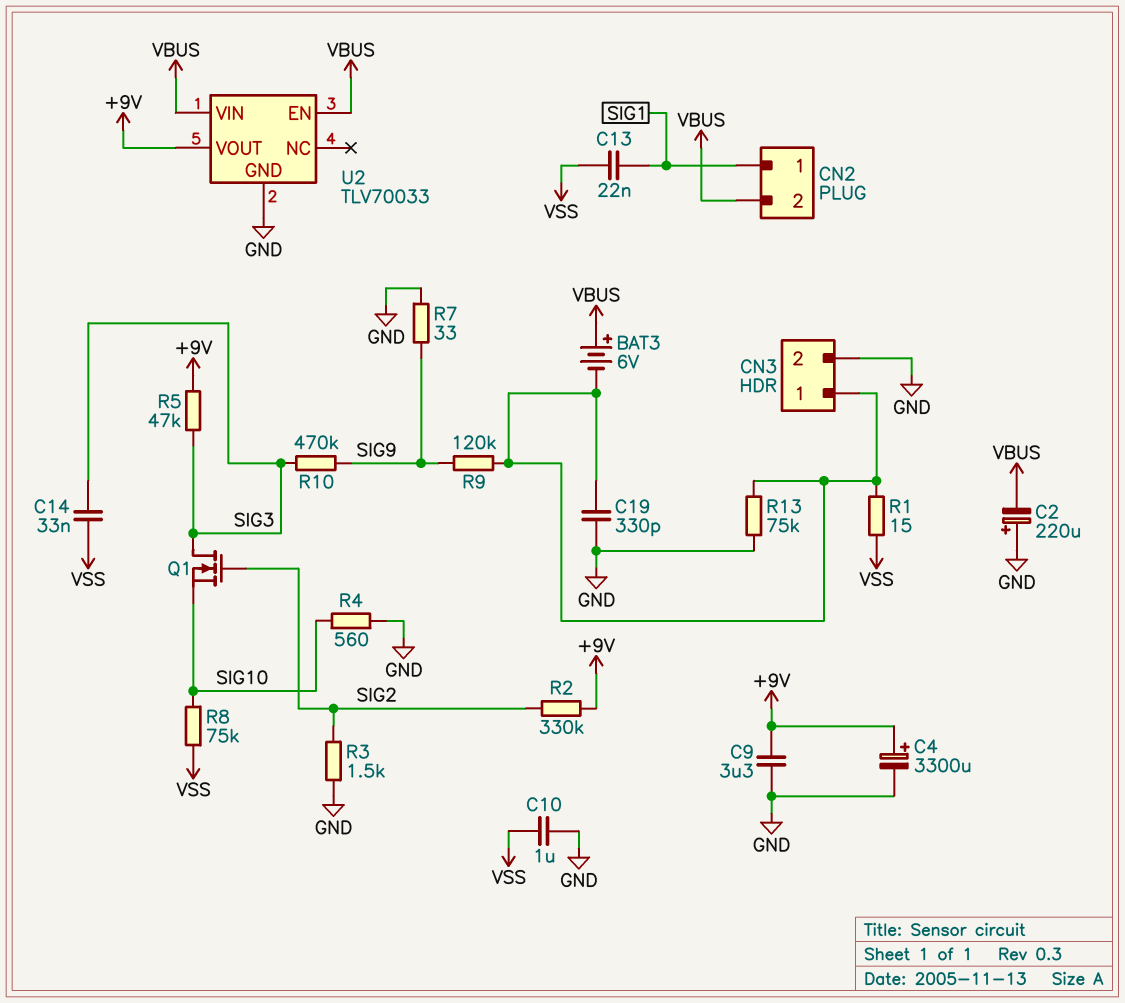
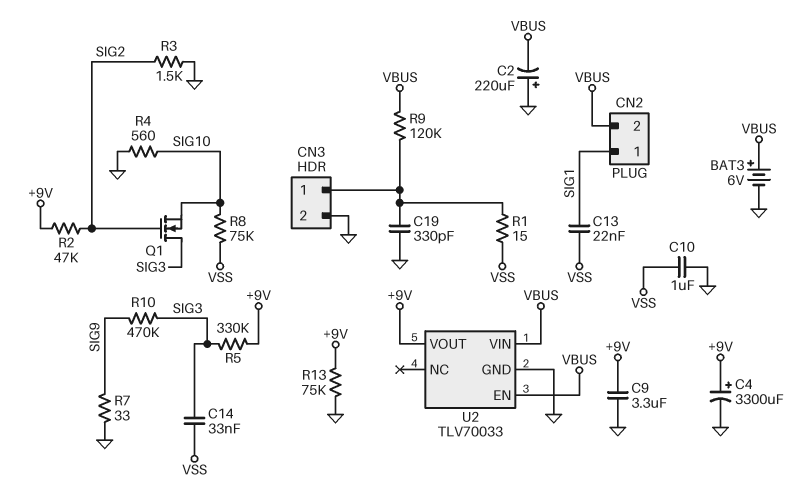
BAT3: 6V (plus VBUS, minus CN3/1) -> 6V (plus VBUS, minus GND)
R2: 330k (+9V, SIG2) -> 47k (+9V, SIG2)
R5: 47k (+9V, SIG3) -> 330k (+9V, SIG3)
R9: 120k (CN3/1, SIG9) -> 120k (CN3/1, VBUS)
R13: 75k (CN3/1, GND) -> 75k (+9V, GND)

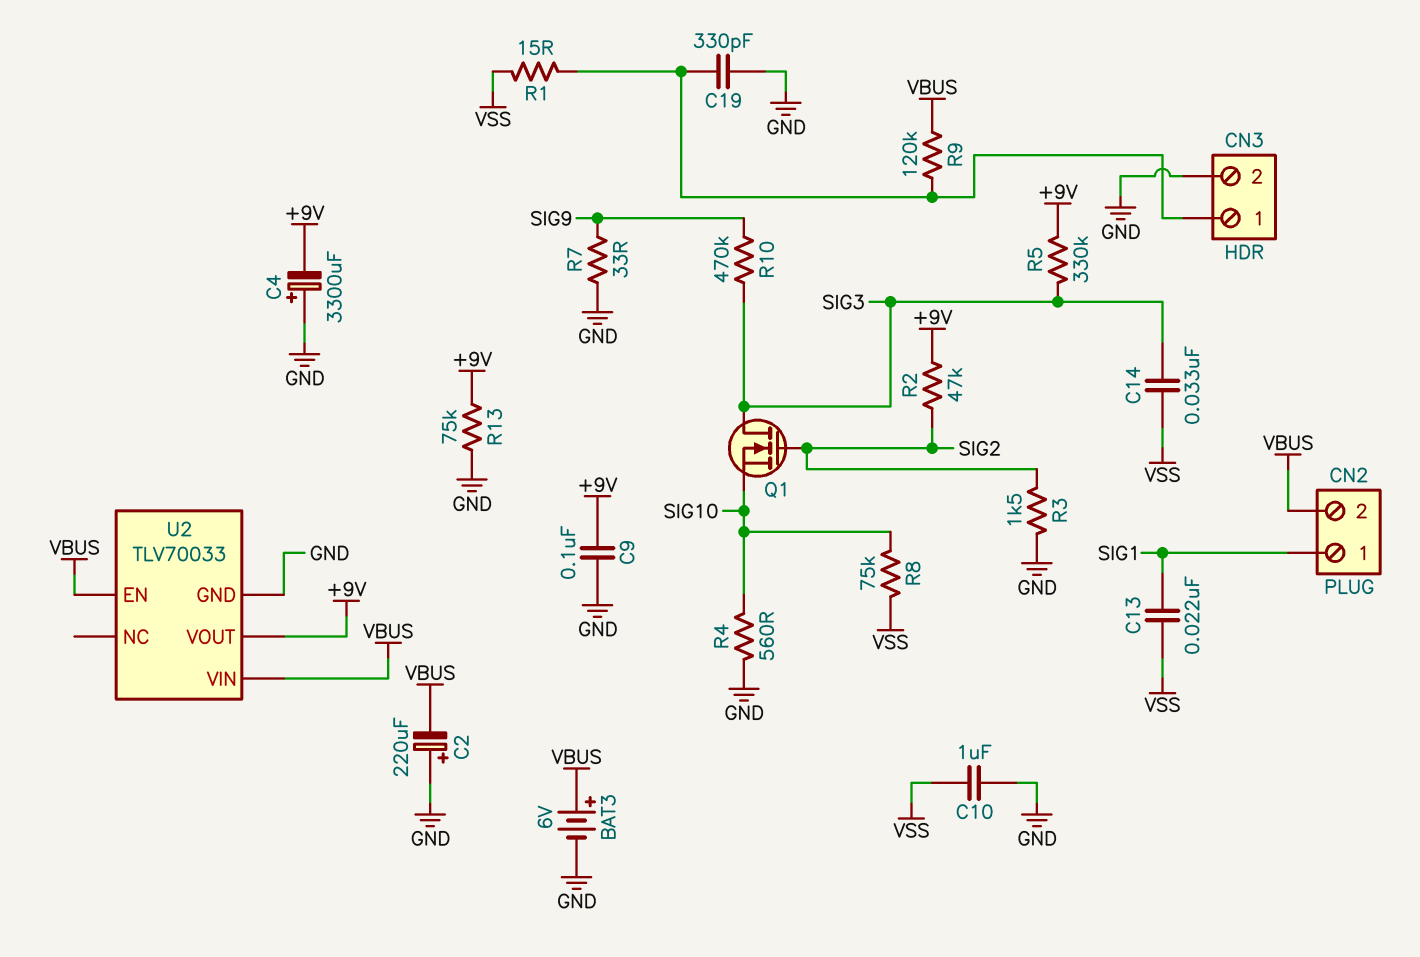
C4: 3300uF (plus +9V, minus GND) -> 3300uF (plus GND, minus +9V)
C9: 3.3uF (+9V, GND) -> 100nF (+9V, GND)

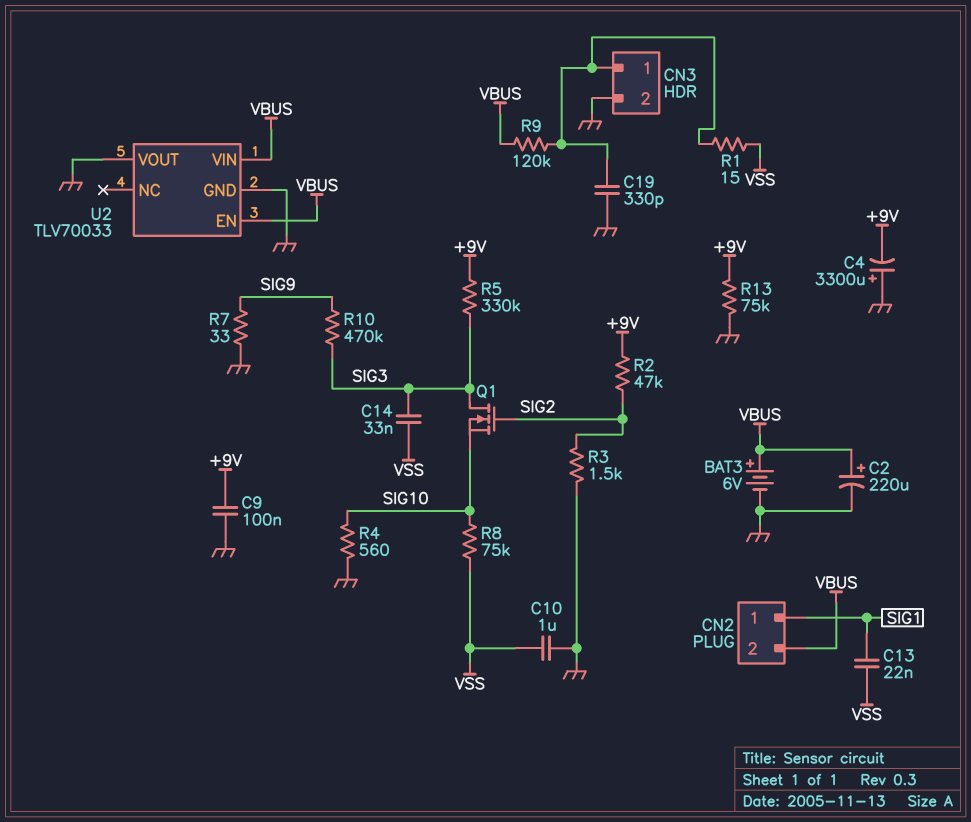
C2: 220uF (plus GND, minus VBUS) -> 220uF (plus VBUS, minus GND)
U2 pin VOUT: +9V -> GND

